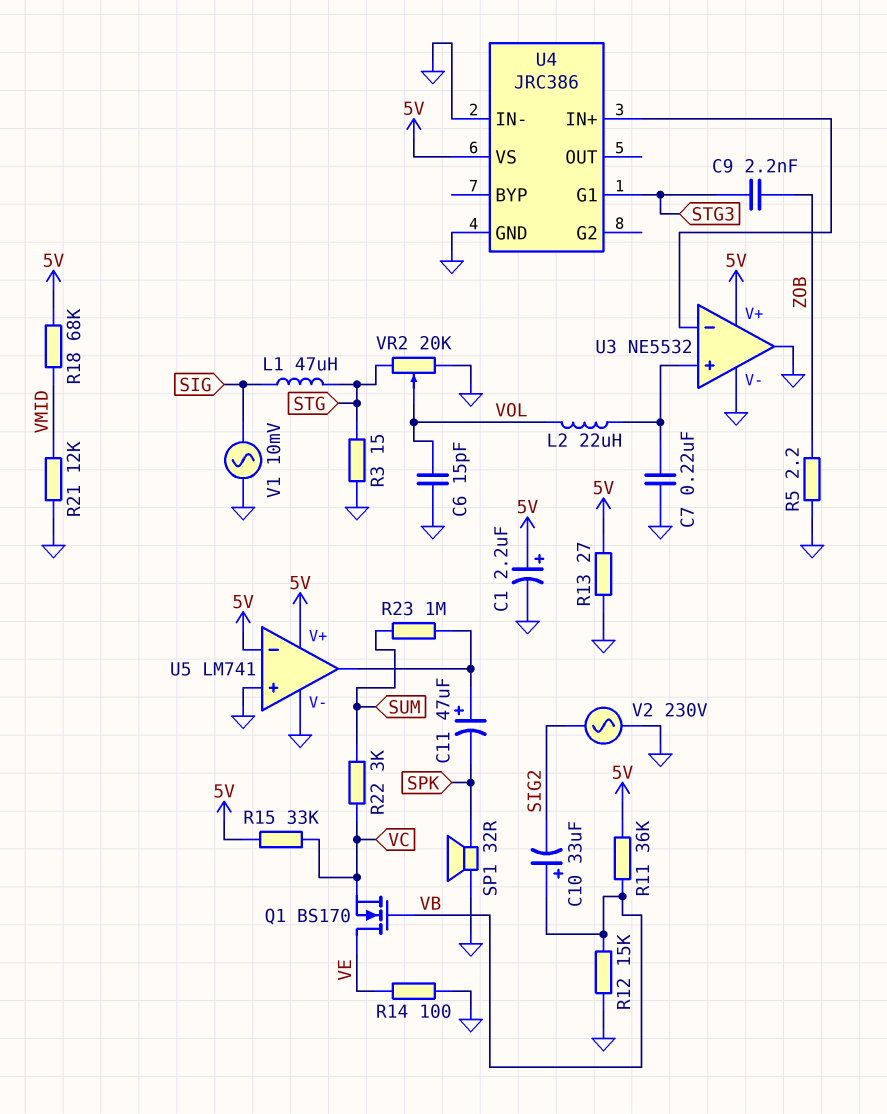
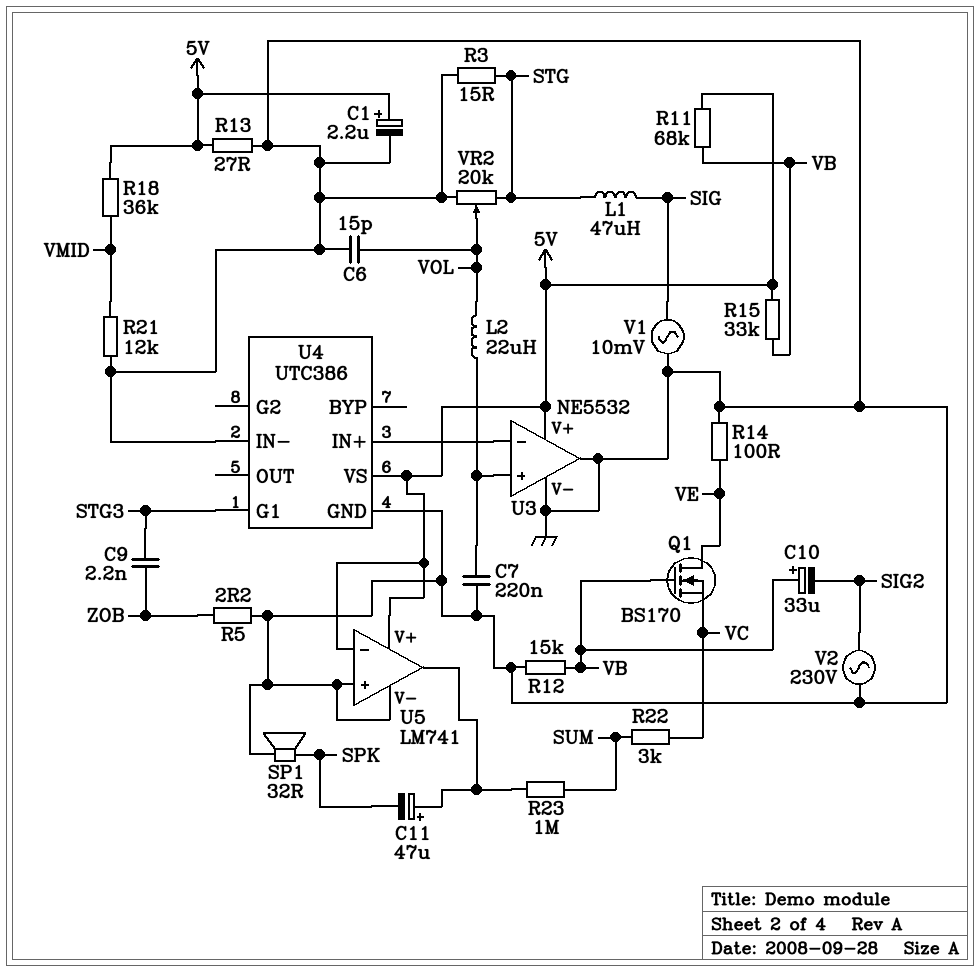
R11: 36k (5V, VB) -> 68k (5V, VB)
R15: 33k (5V, VC) -> 33k (5V, VB)
R18: 68k (5V, VMID) -> 36k (5V, VMID)
U4: JRC386 -> UTC386

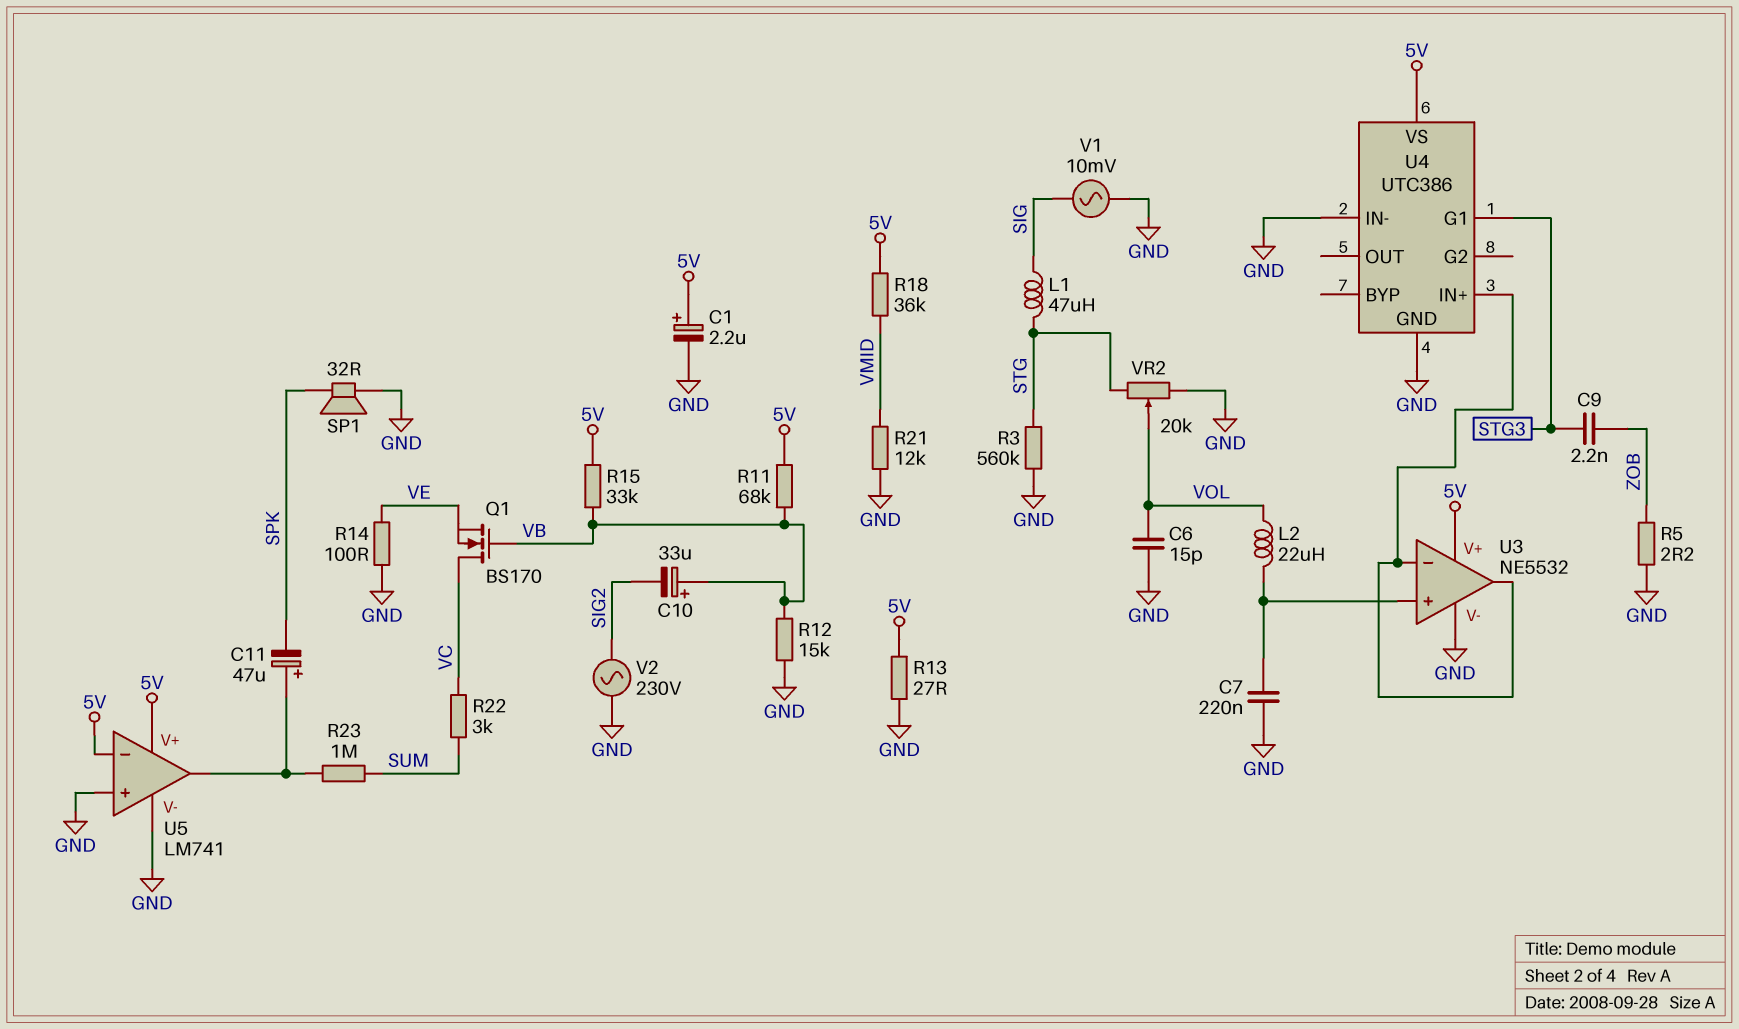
Q1: NMOS BS170 (G VB, D VE, S VC) -> NMOS BS170 (G VB, D VC, S VE)
R3: 15 (GND, STG) -> 560k (GND, STG)
U3 pin out: GND -> U3/in-

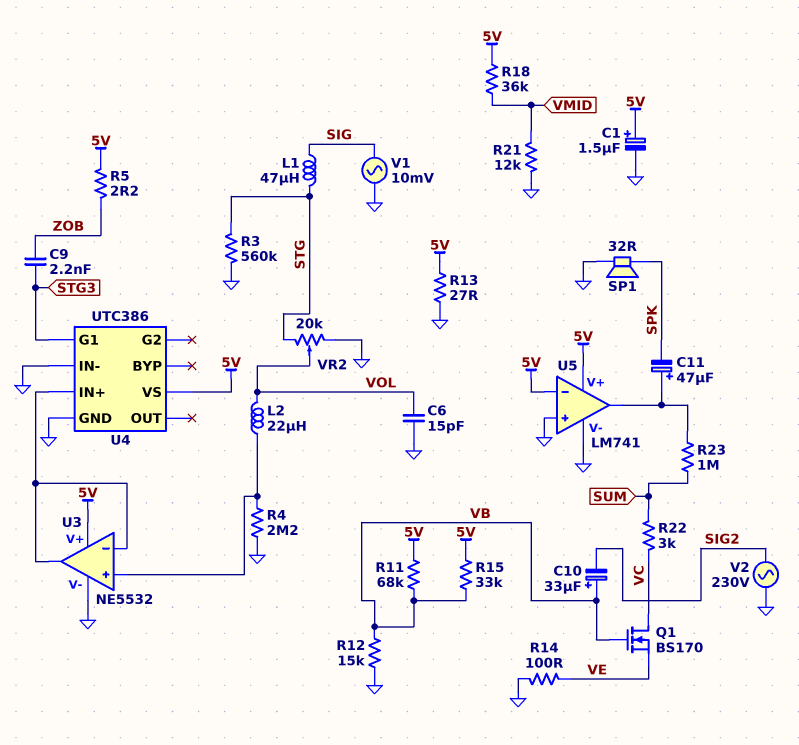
C1: 2.2uF (plus 5V, minus GND) -> 1.5uF (plus 5V, minus GND)
C7: 220nF (GND, U3/in+) -> none
R4: none -> 2.2M (GND, U3/in+)
R5: 2.2 (GND, ZOB) -> 2.2 (5V, ZOB)

